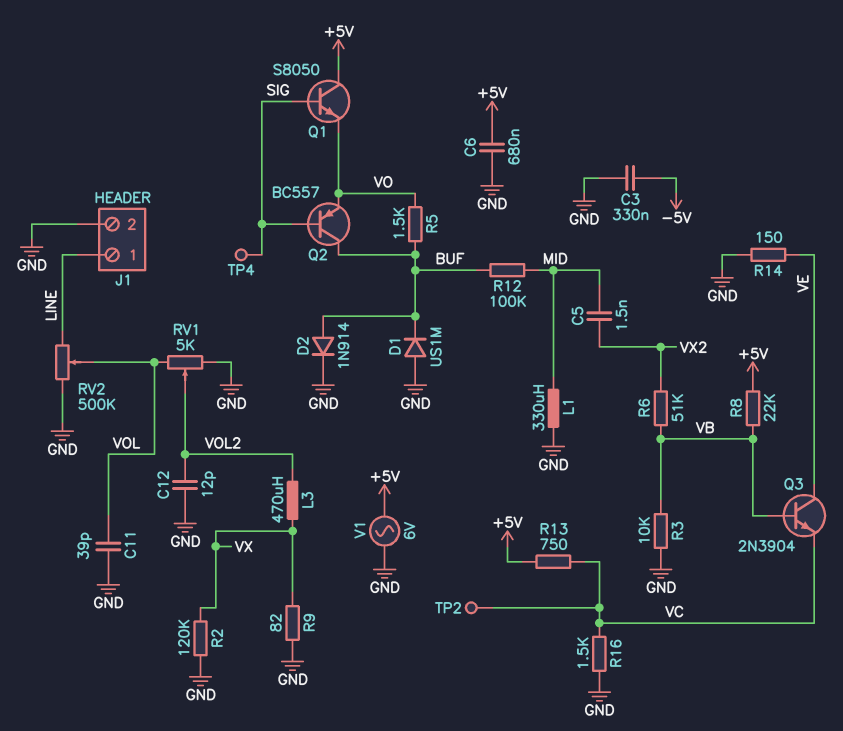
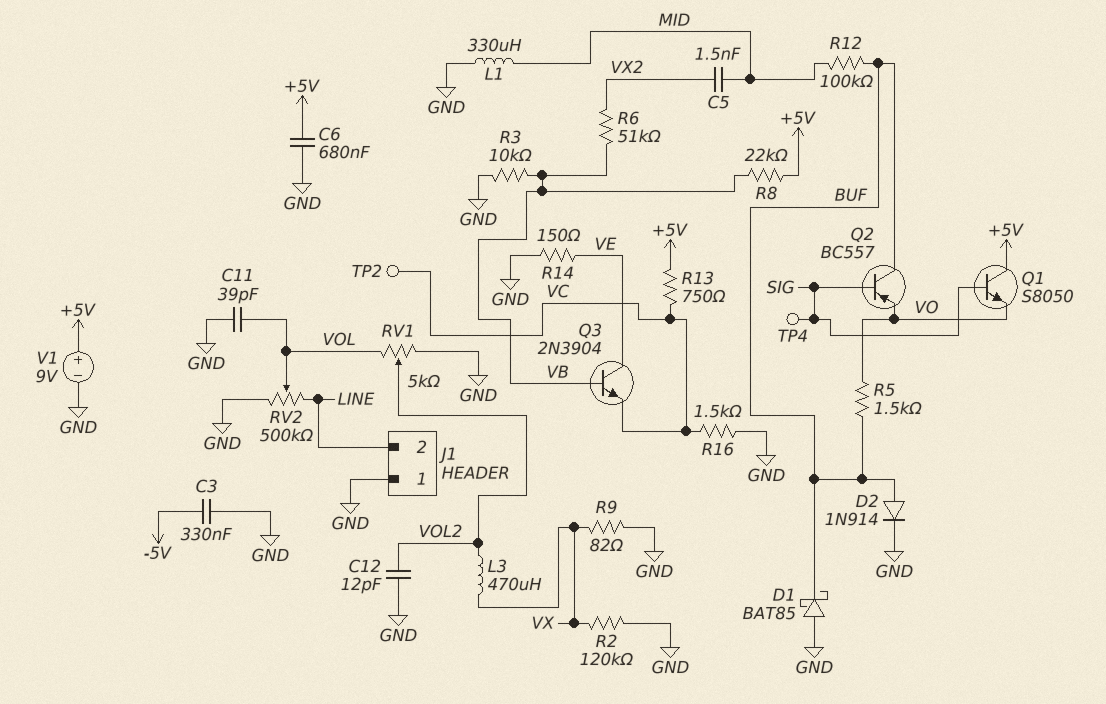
D1: diode US1M (A GND, K BUF) -> schottky BAT85 (A GND, K BUF)
J1 pin 1: LINE -> GND
J1 pin 2: GND -> LINE
V1: AC 6V (+5V, GND) -> 9V (plus +5V, minus GND)

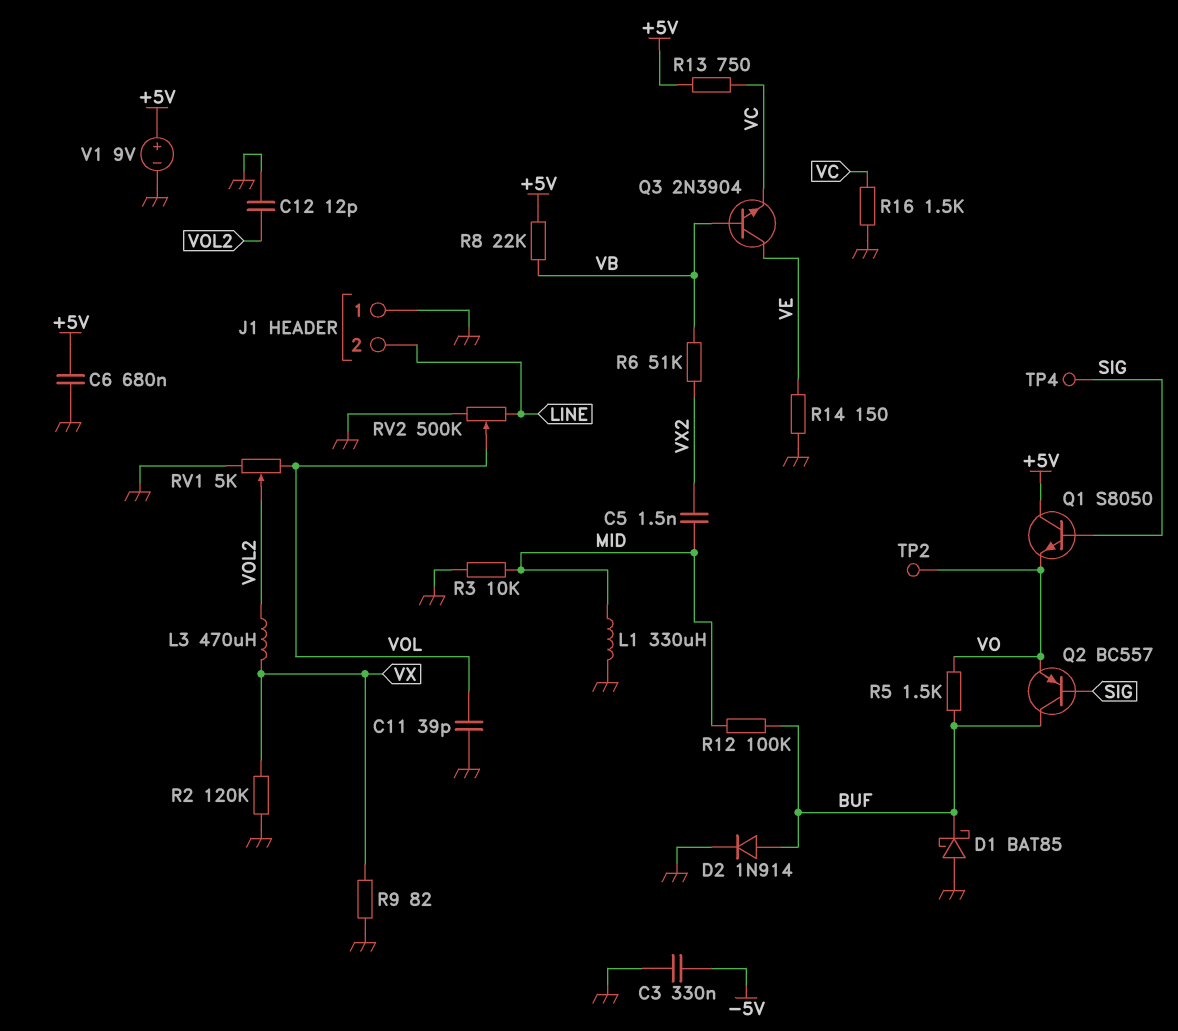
R3: 10k (GND, VB) -> 10k (GND, MID)
TP2: test point (VC) -> test point (VO)

